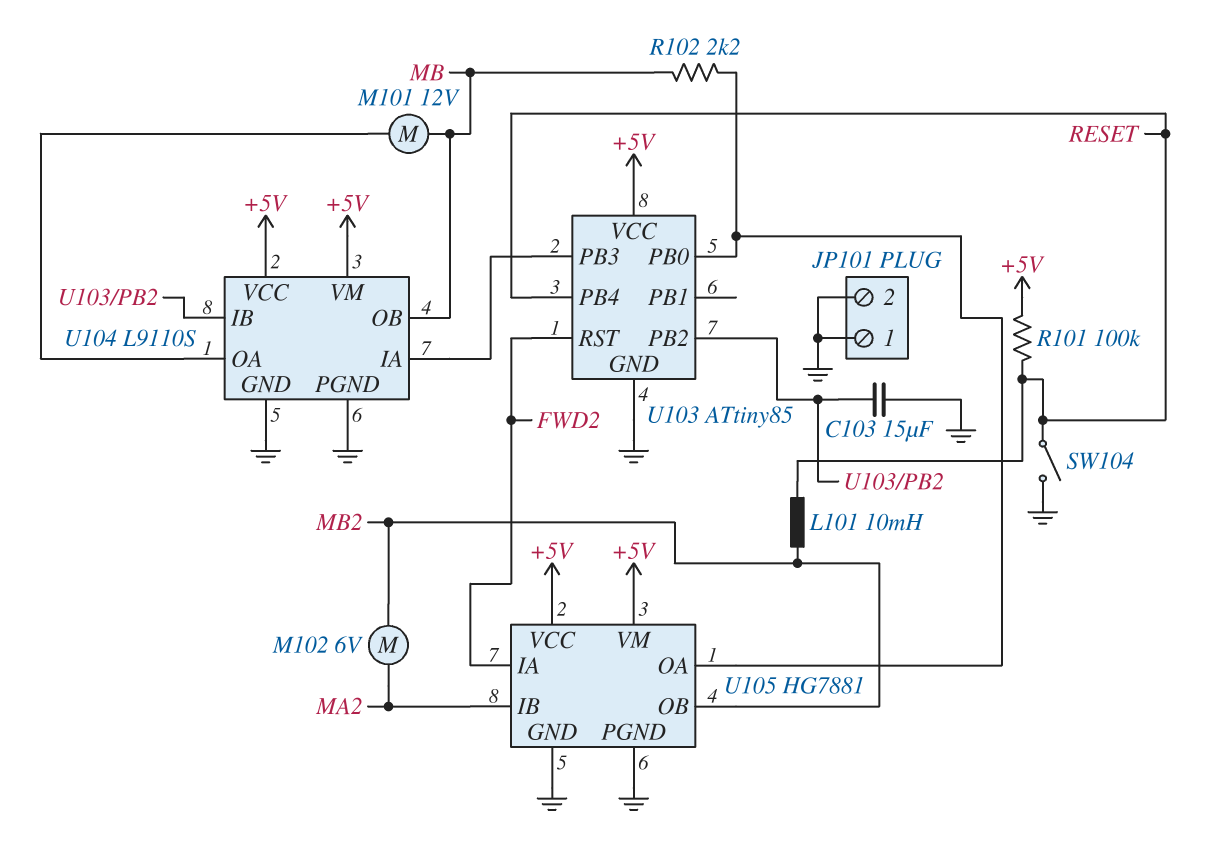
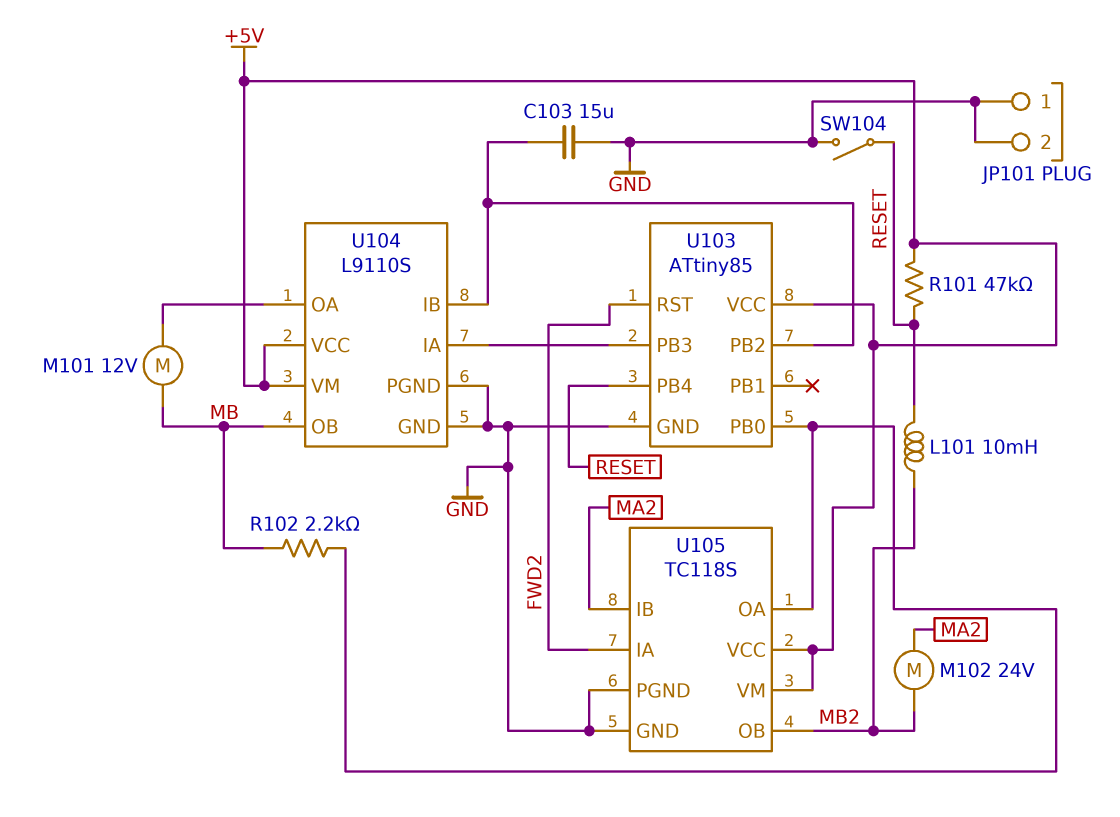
M102: motor 6V (MA2, MB2) -> motor 24V (MA2, MB2)
R101: 100k (+5V, RESET) -> 47k (+5V, RESET)
U105: HG7881 -> TC118S

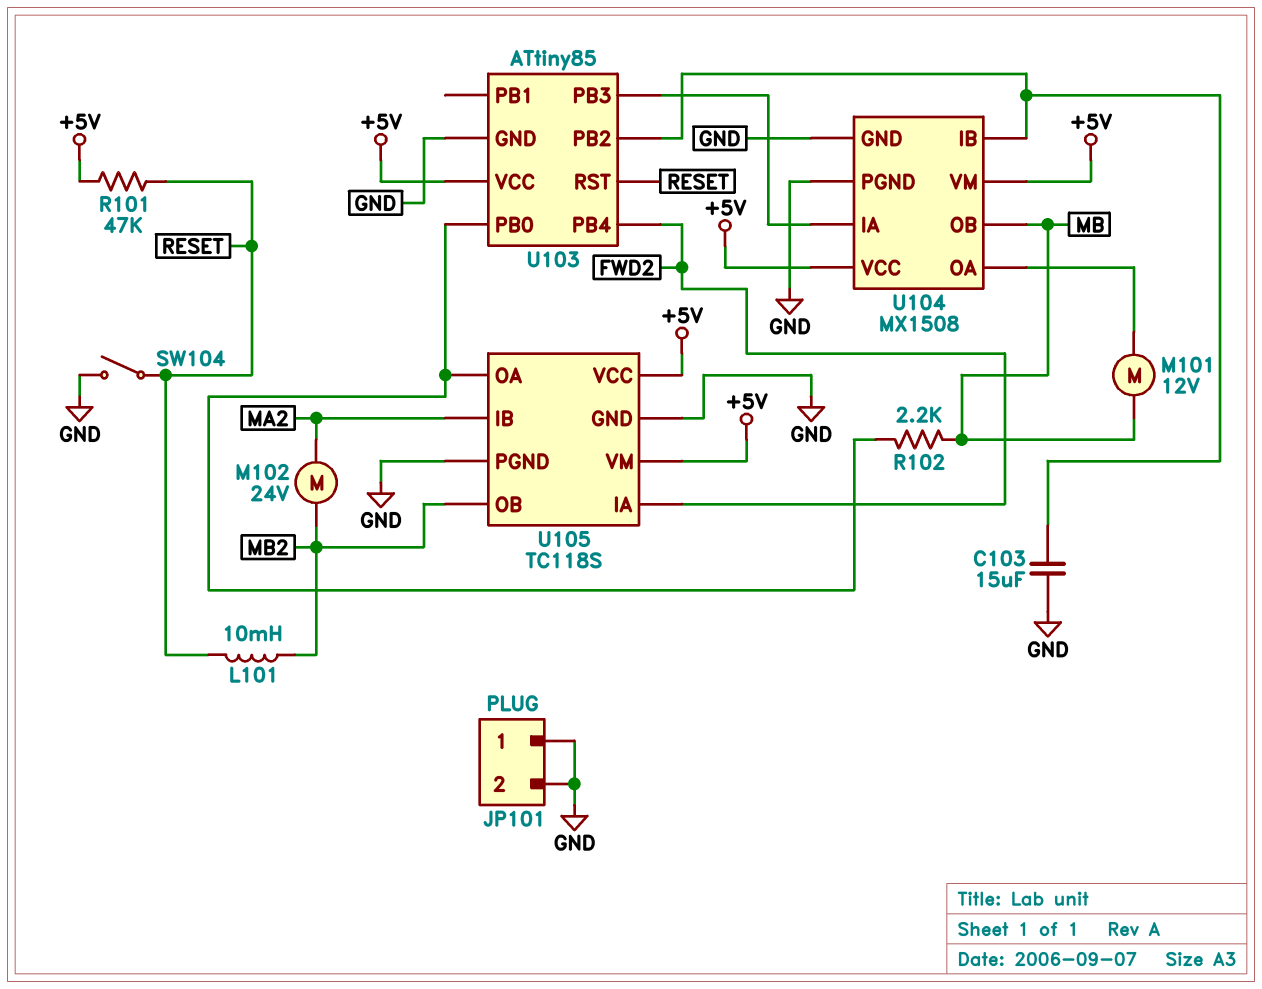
U103 pin PB4: RESET -> FWD2
U103 pin RST: FWD2 -> RESET
U104: L9110S -> MX1508

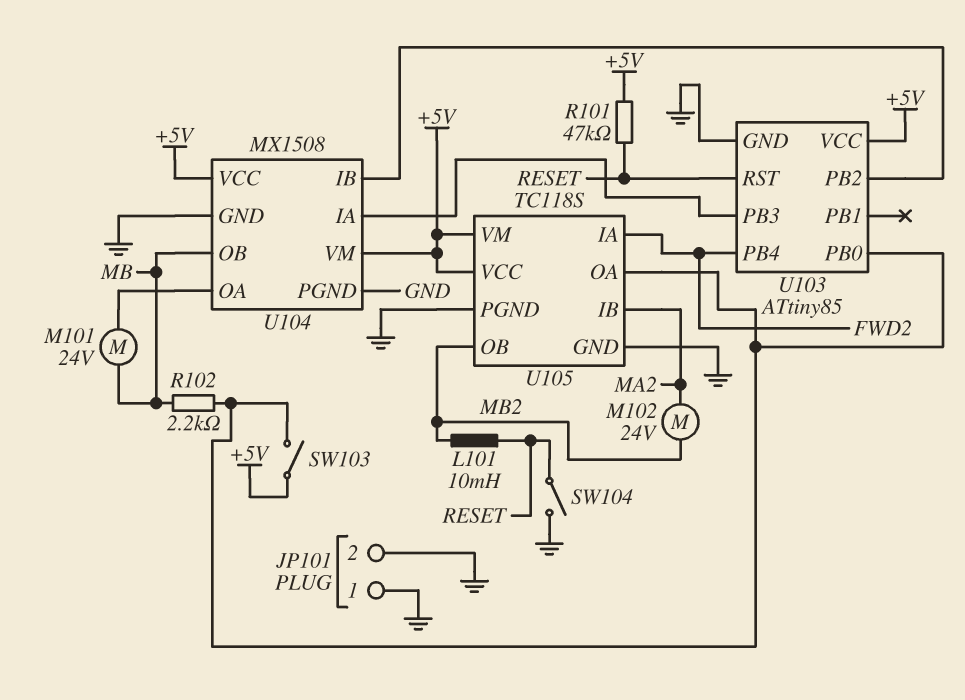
C103: 15uF (GND, U103/PB2) -> none
M101: motor 12V (MB, U104/OA) -> motor 24V (MB, U104/OA)
SW103: none -> switch (+5V, U103/PB0)

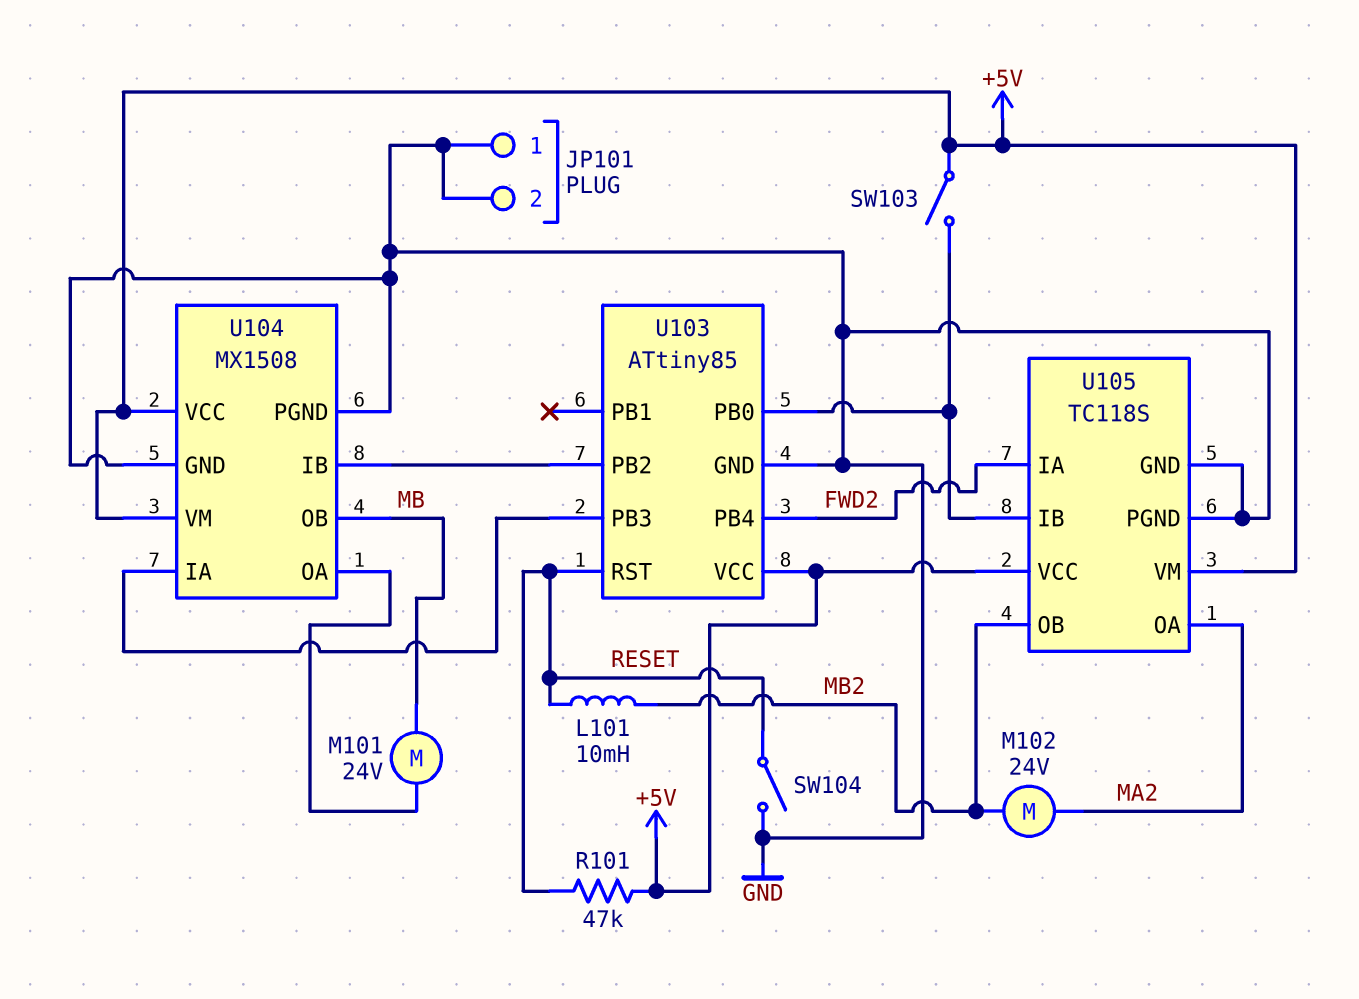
R102: 2.2k (MB, U103/PB0) -> none
U105 pin IB: MA2 -> U103/PB0
U105 pin OA: U103/PB0 -> MA2

